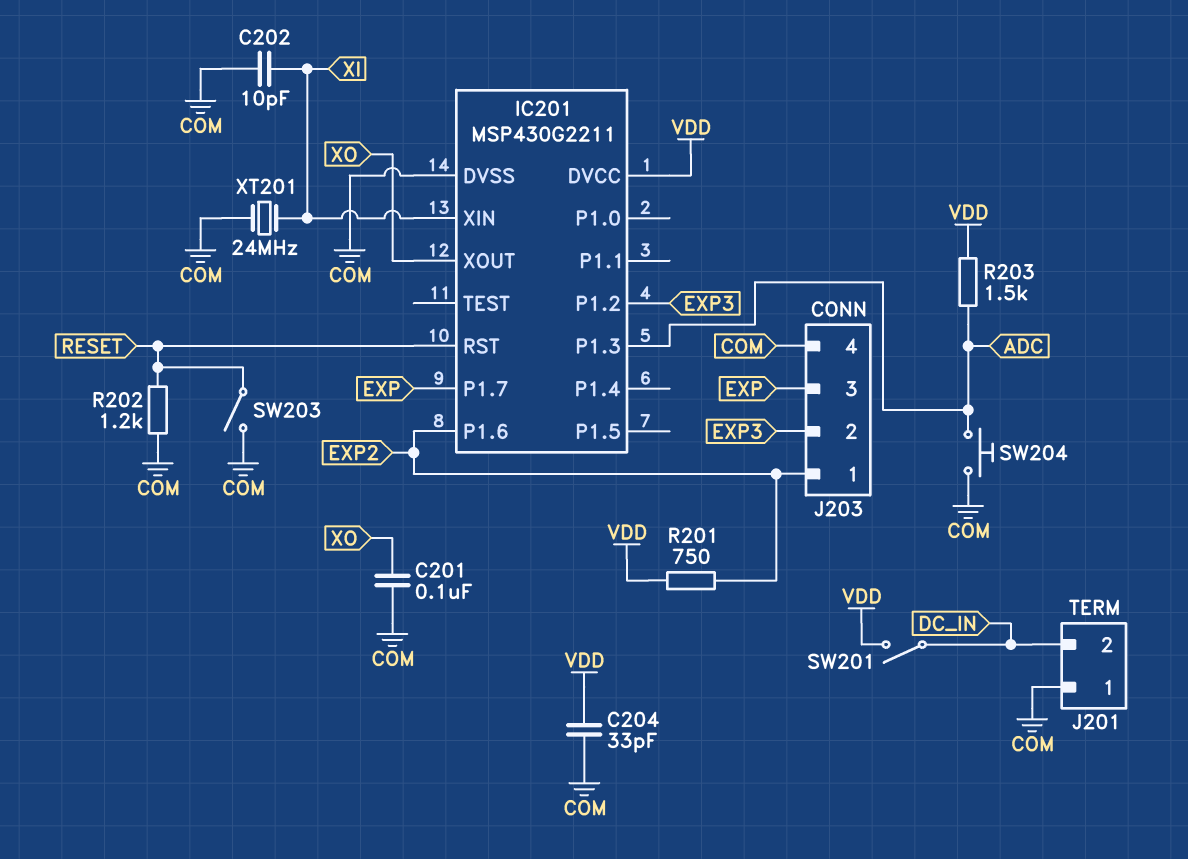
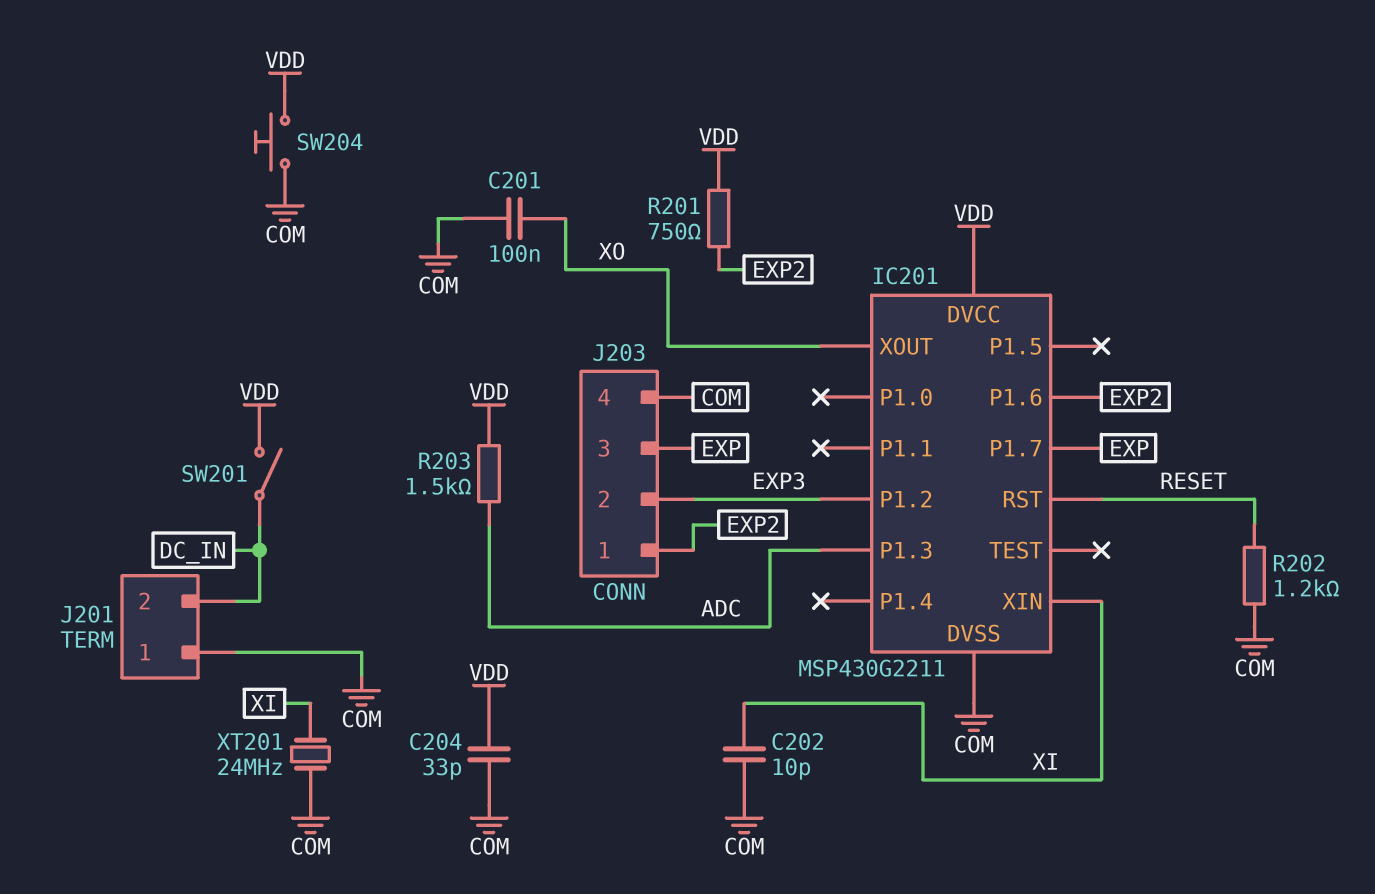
SW203: switch (COM, RESET) -> none
SW204: button (ADC, COM) -> button (COM, VDD)

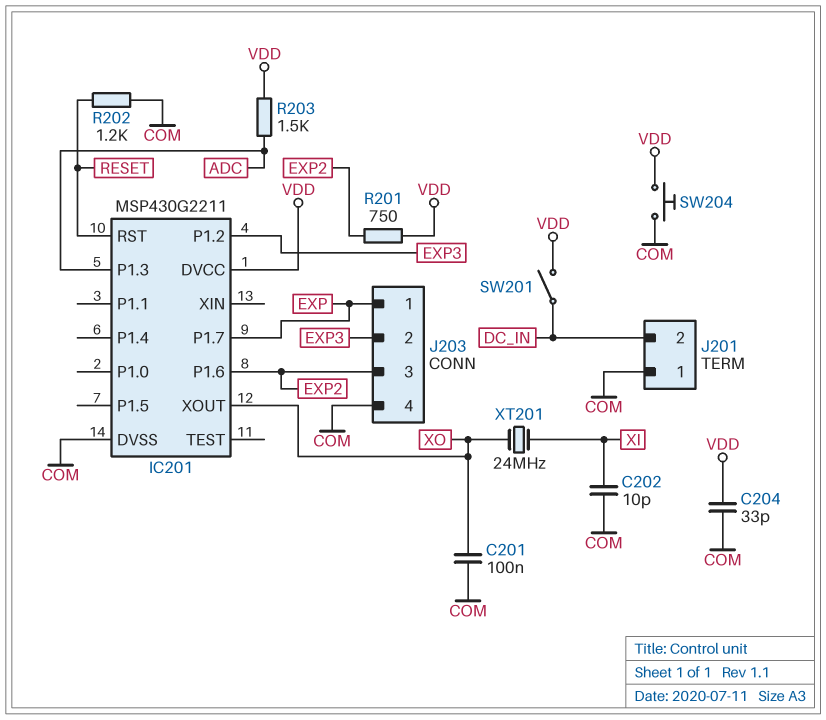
IC201 pin XIN: XI -> none
J203 pin 1: EXP2 -> EXP
J203 pin 3: EXP -> EXP2
XT201: 24MHz (COM, XI) -> 24MHz (XI, XO)

